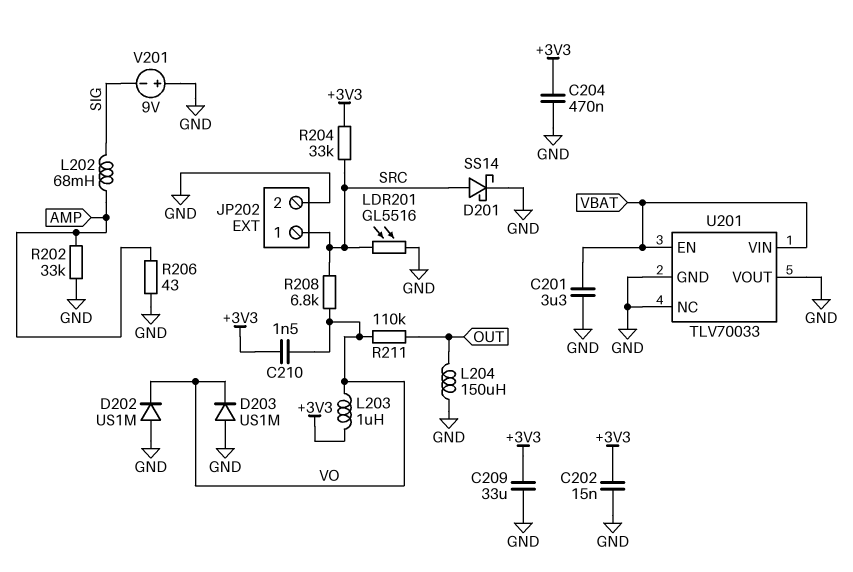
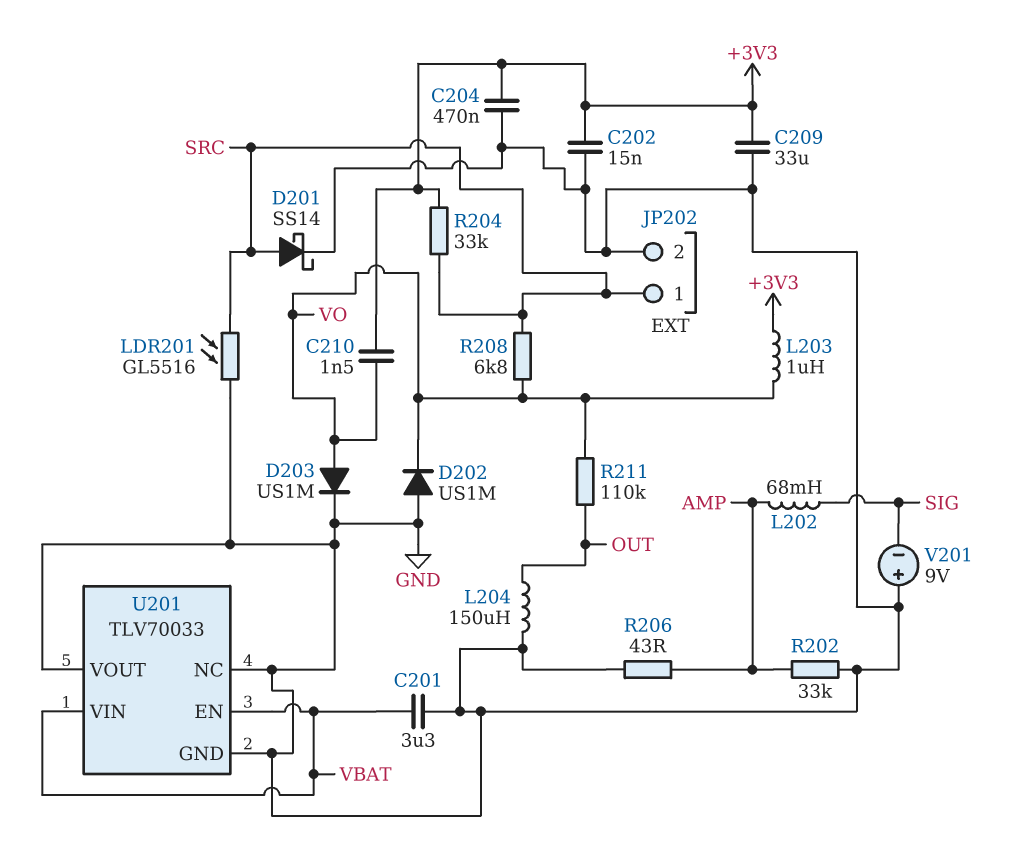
D203: diode US1M (A GND, K VO) -> diode US1M (A VO, K GND)

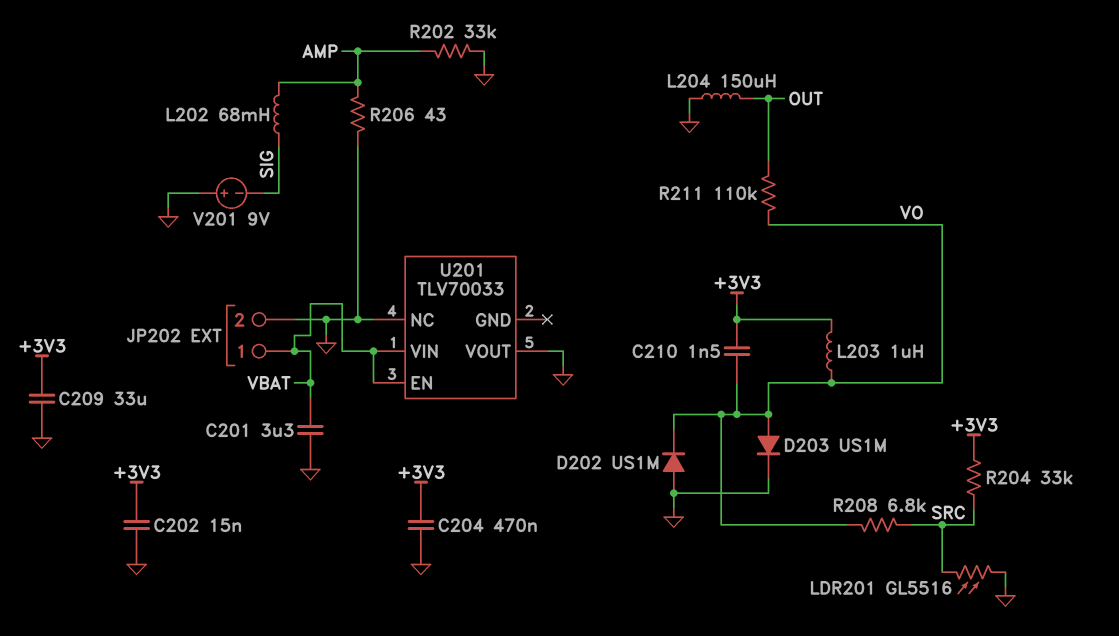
D201: schottky SS14 (A SRC, K GND) -> none
JP202 pin 1: SRC -> VBAT
U201 pin GND: GND -> none

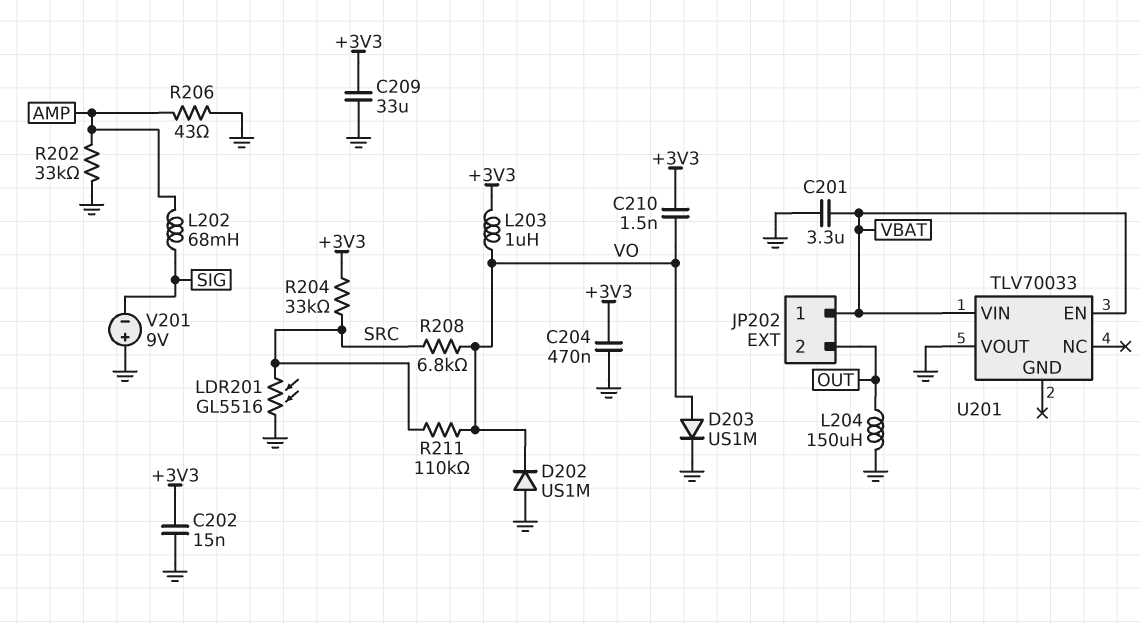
JP202 pin 2: GND -> OUT
R211: 110k (OUT, VO) -> 110k (SRC, VO)
U201 pin NC: GND -> none

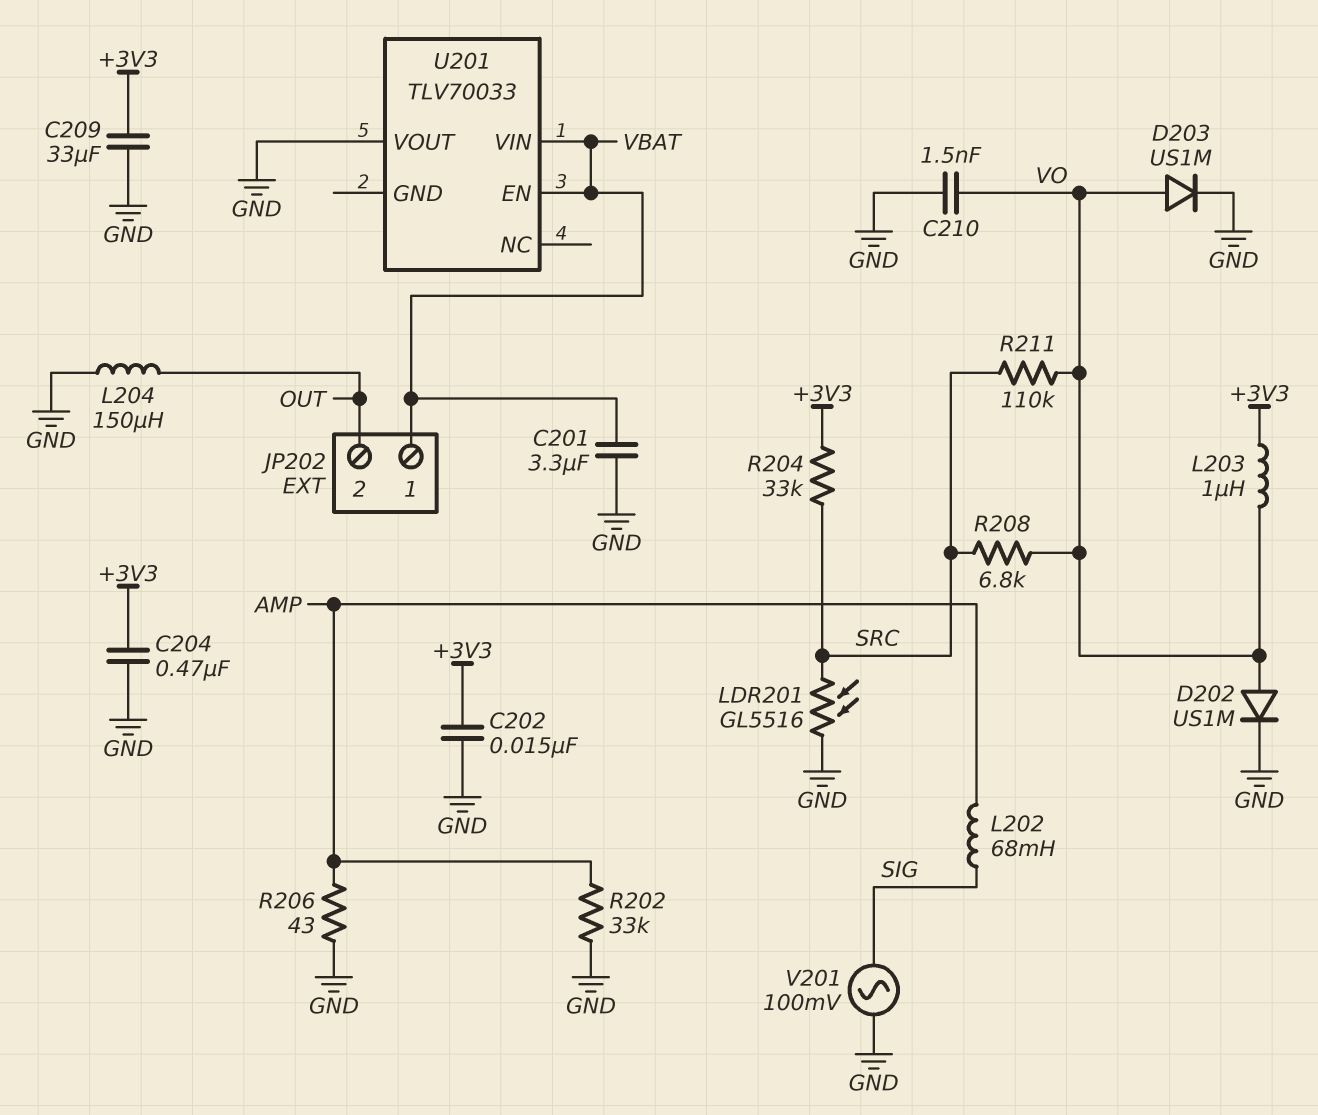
C210: 1.5nF (+3V3, VO) -> 1.5nF (GND, VO)
D202: diode US1M (A GND, K VO) -> diode US1M (A VO, K GND)
V201: 9V (plus GND, minus SIG) -> AC 100mV (GND, SIG)

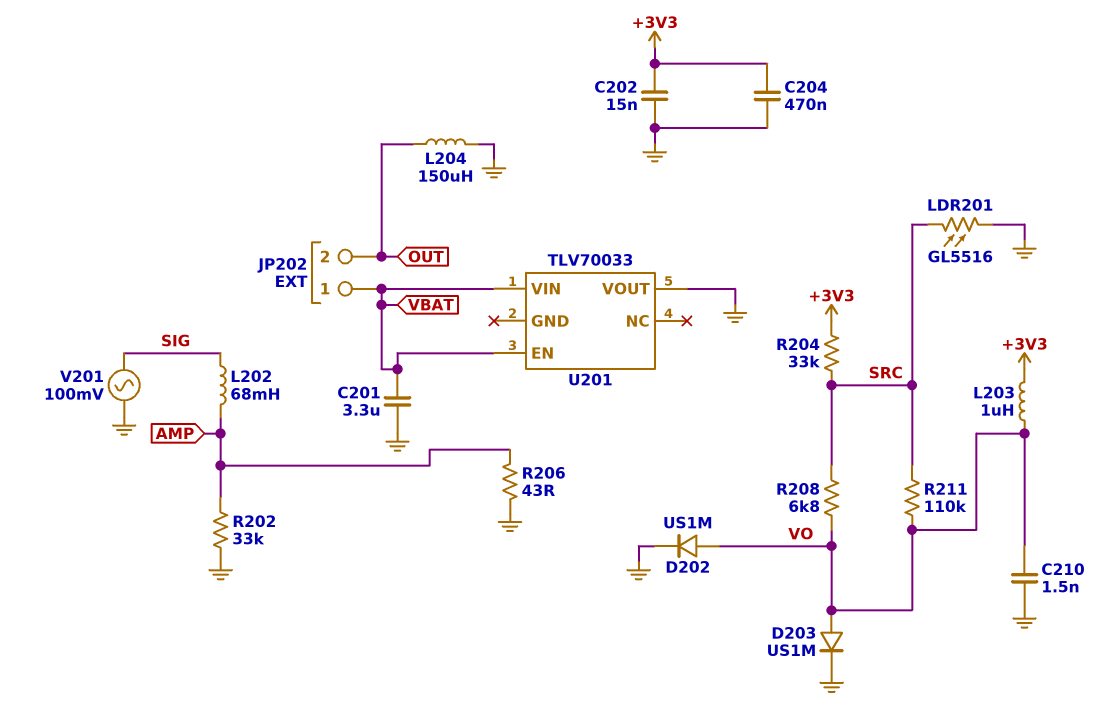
C209: 33uF (+3V3, GND) -> none

